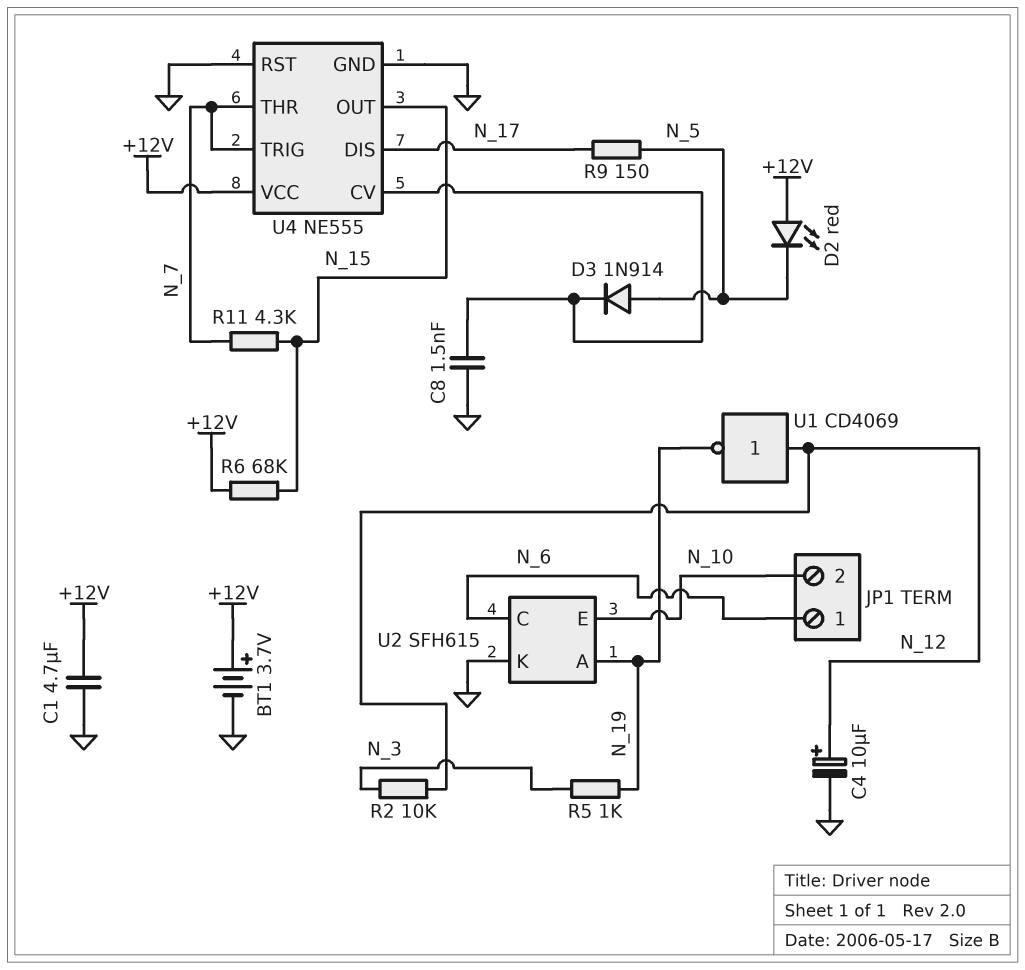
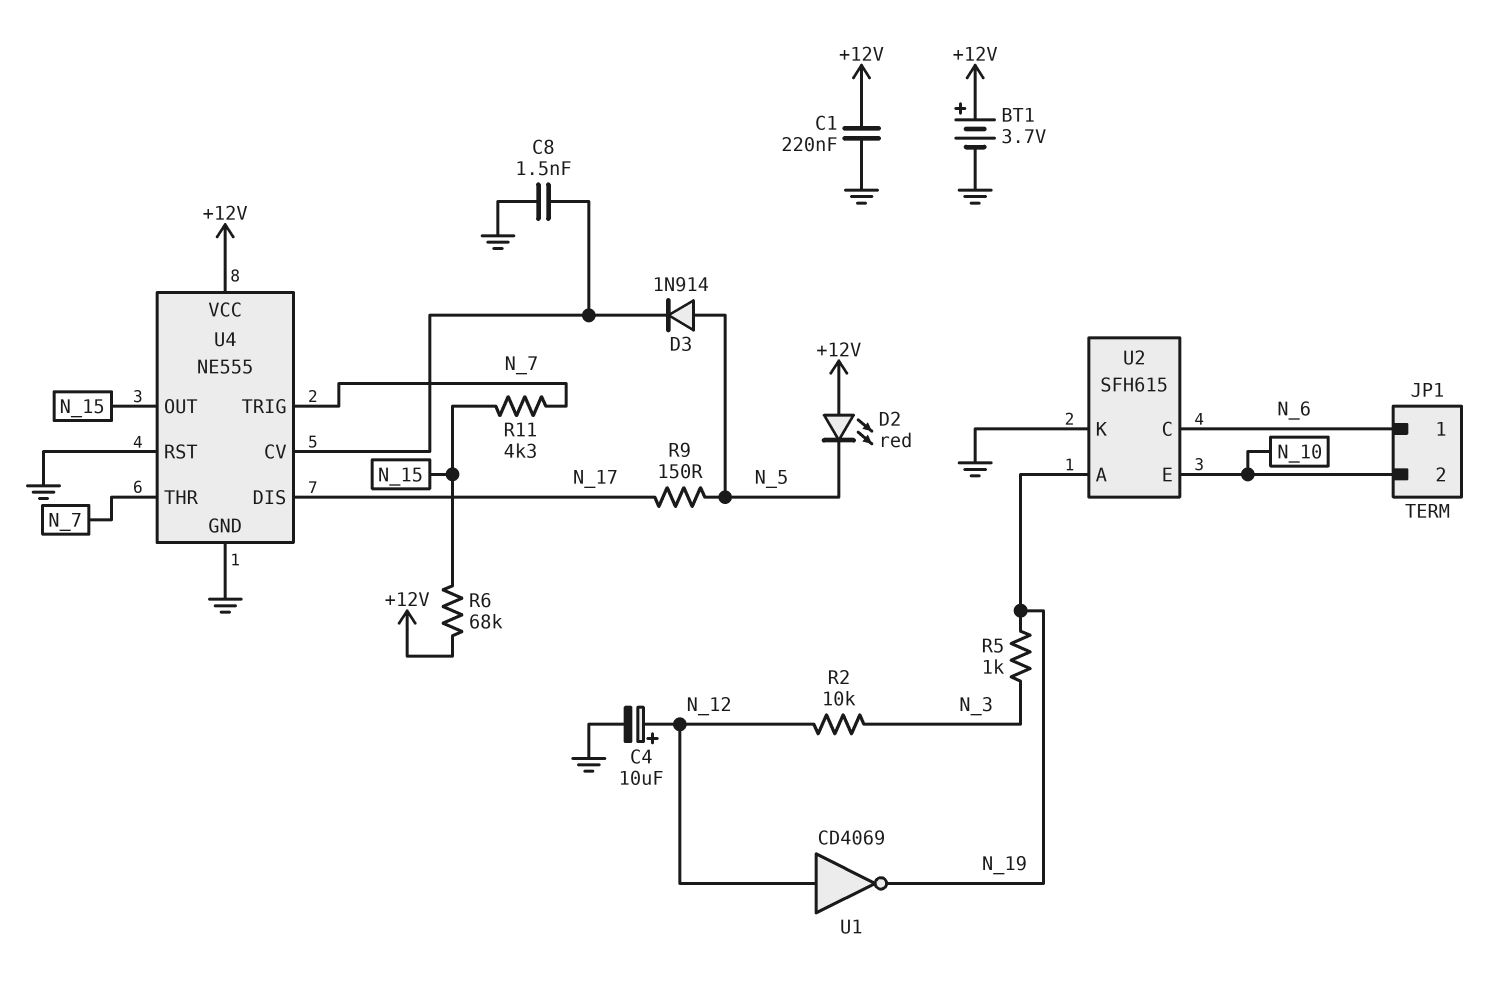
C1: 4.7uF (+12V, GND) -> 220nF (+12V, GND)

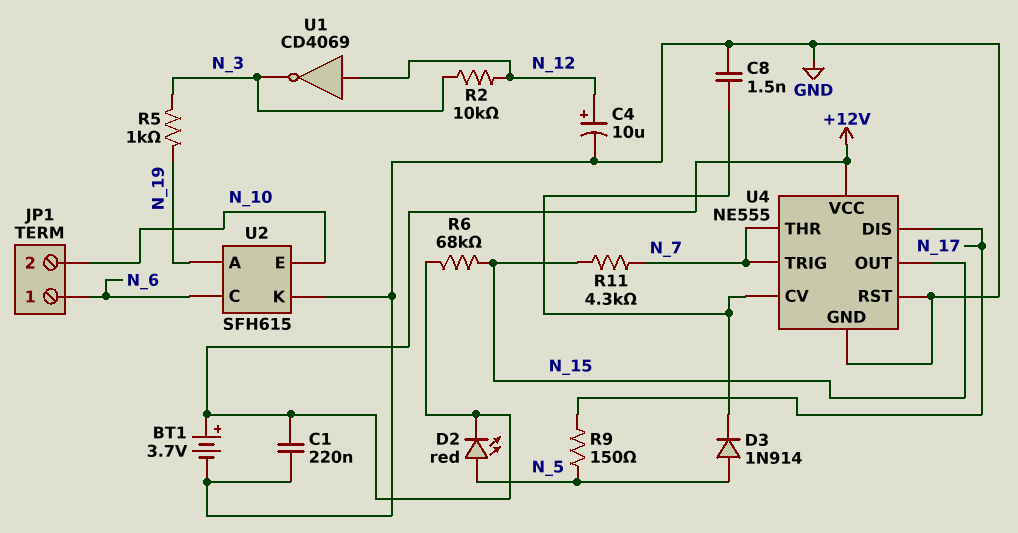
D2: LED red (A +12V, K N_5) -> LED red (A N_5, K +12V)
U1: NOT CD4069 (in N_12, out N_19) -> NOT CD4069 (in N_12, out N_3)

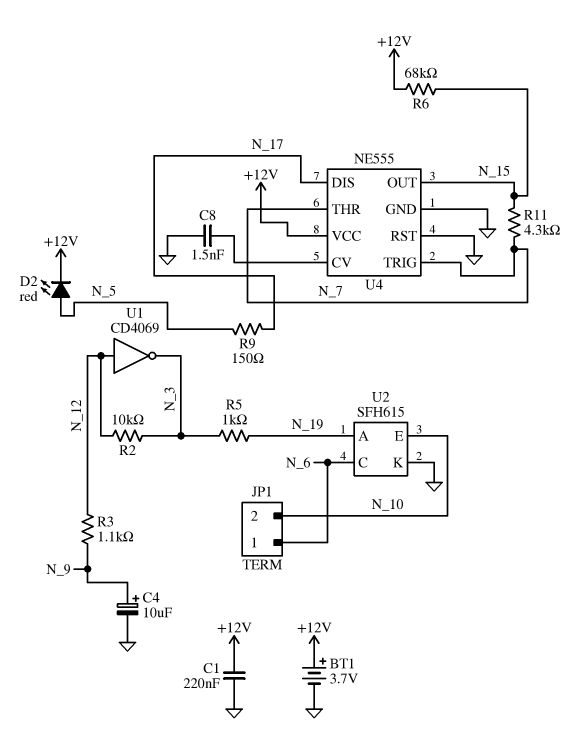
C4: 10uF (plus N_12, minus GND) -> 10uF (plus N_9, minus GND)
D3: diode 1N914 (A N_5, K U4/CV) -> none
R3: none -> 1.1k (N_9, N_12)

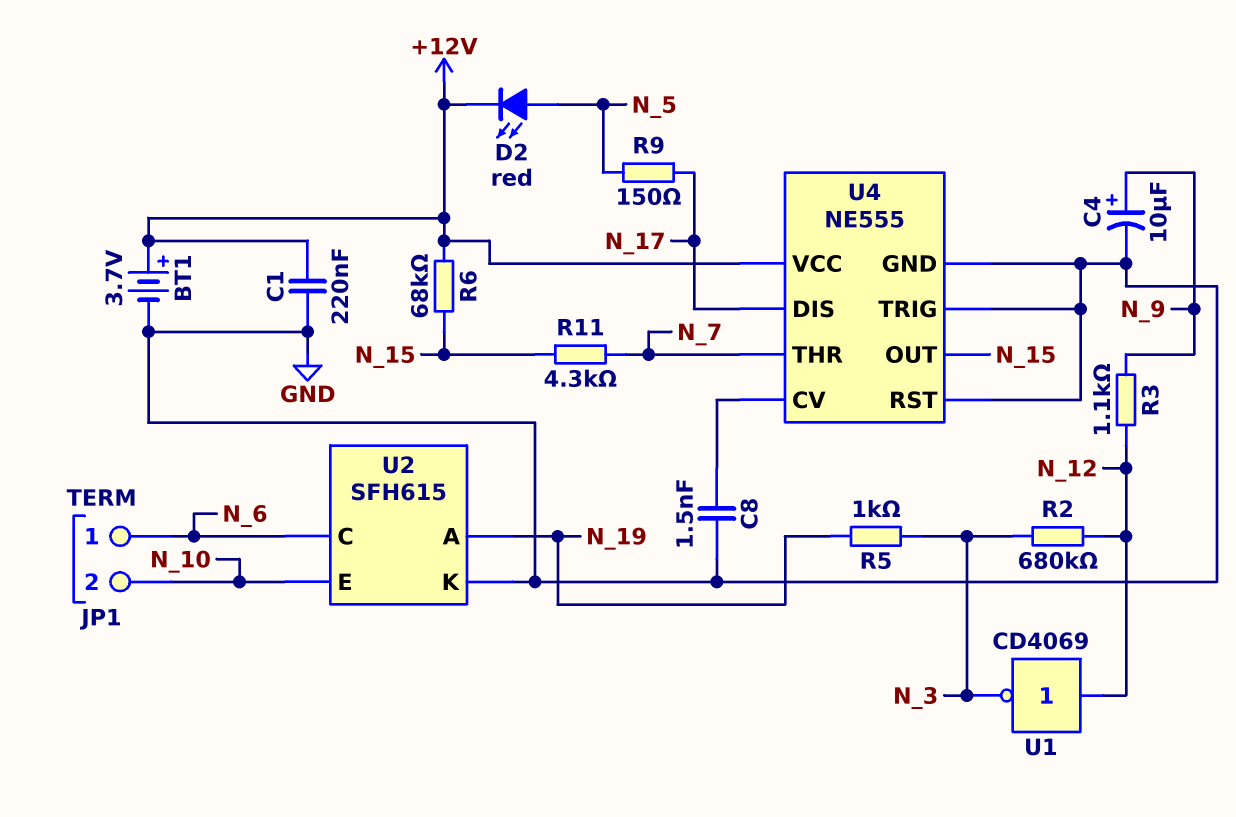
R2: 10k (N_3, N_12) -> 680k (N_3, N_12)
U4 pin TRIG: N_7 -> GND

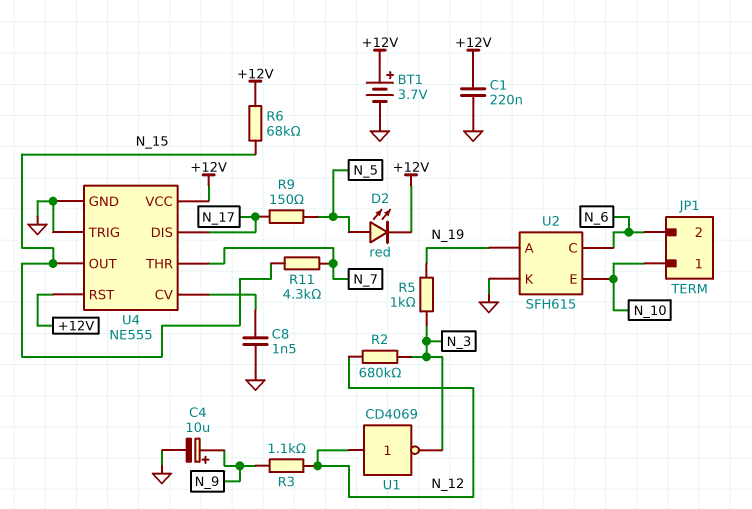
JP1 pin 1: N_6 -> N_10
JP1 pin 2: N_10 -> N_6
U4 pin RST: GND -> +12V

